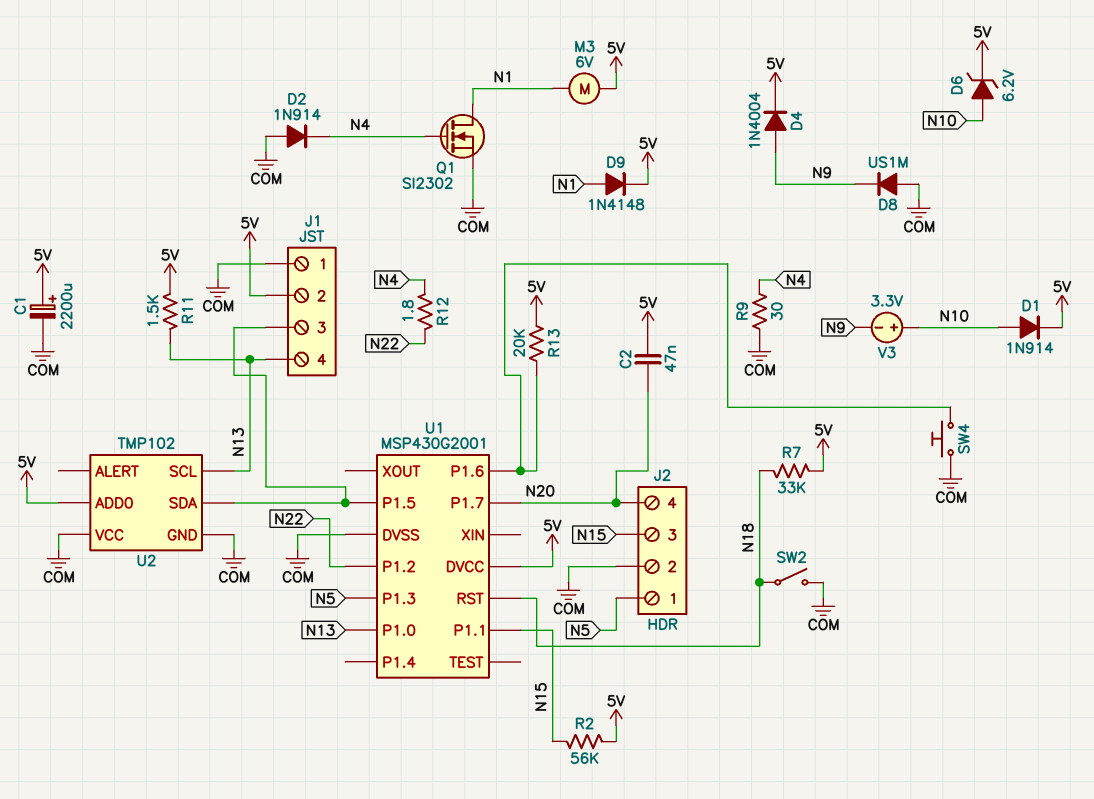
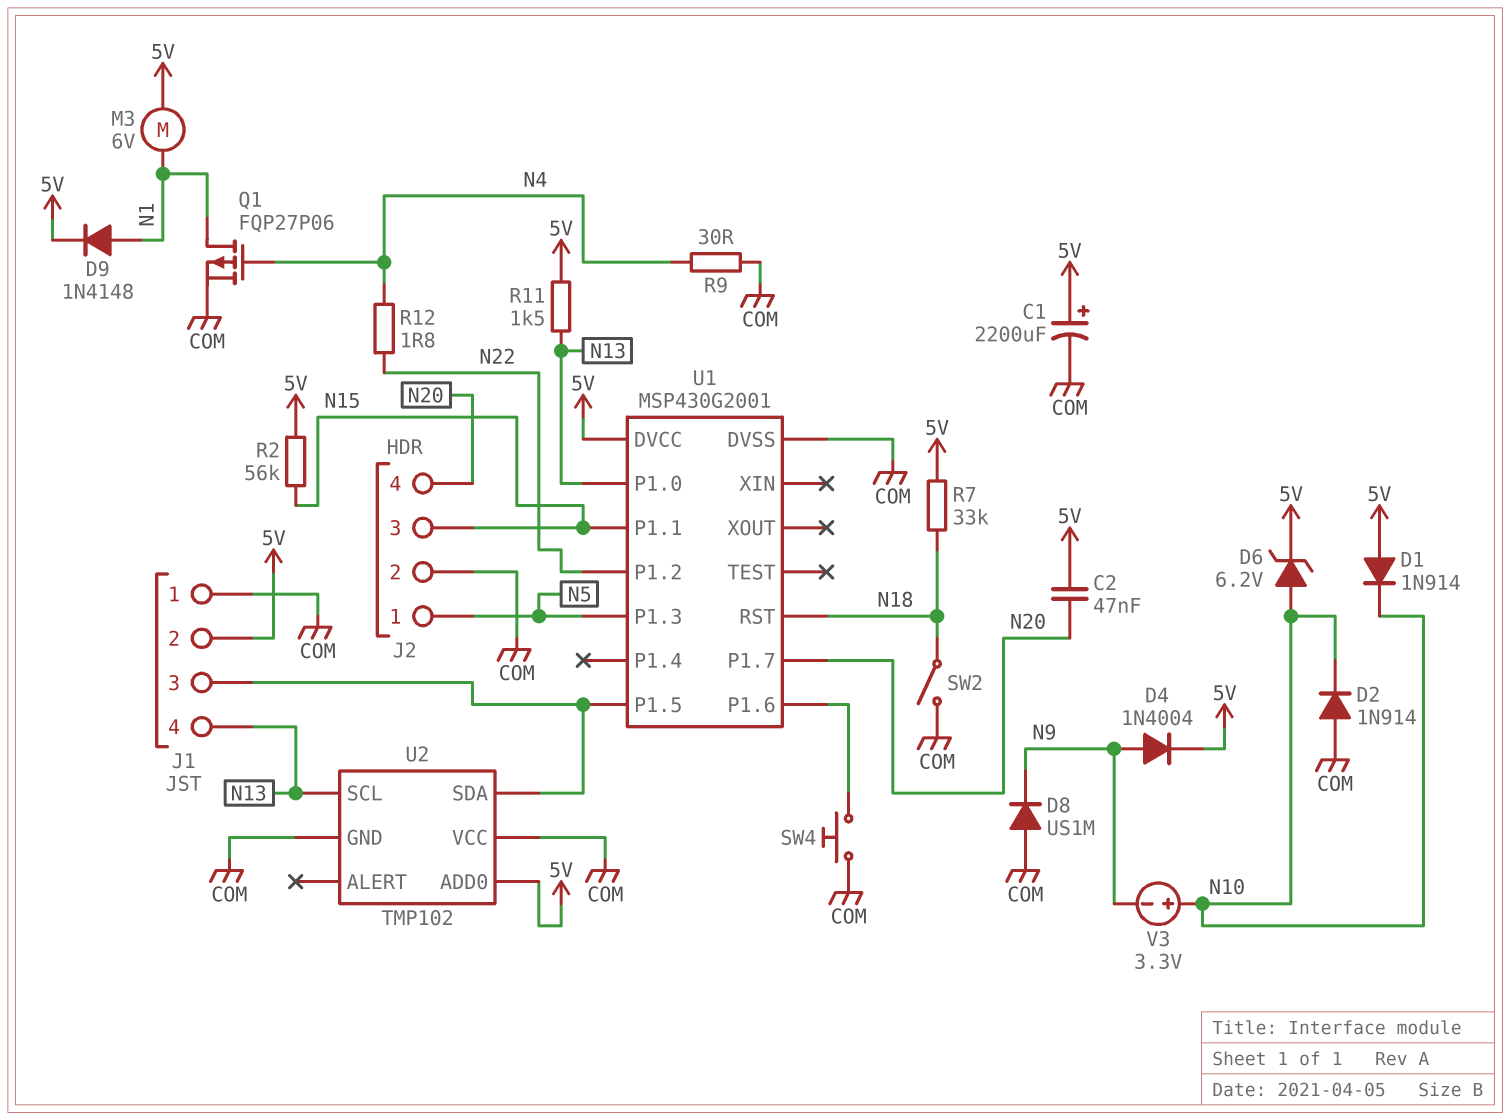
D1: diode 1N914 (A N10, K 5V) -> diode 1N914 (A 5V, K N10)
D2: diode 1N914 (A COM, K N4) -> diode 1N914 (A COM, K N10)
Q1: NMOS SI2302 (G N4, D N1, S COM) -> PMOS FQP27P06 (G N4, D N1, S COM)
R13: 20k (5V, U1/P1.6) -> none

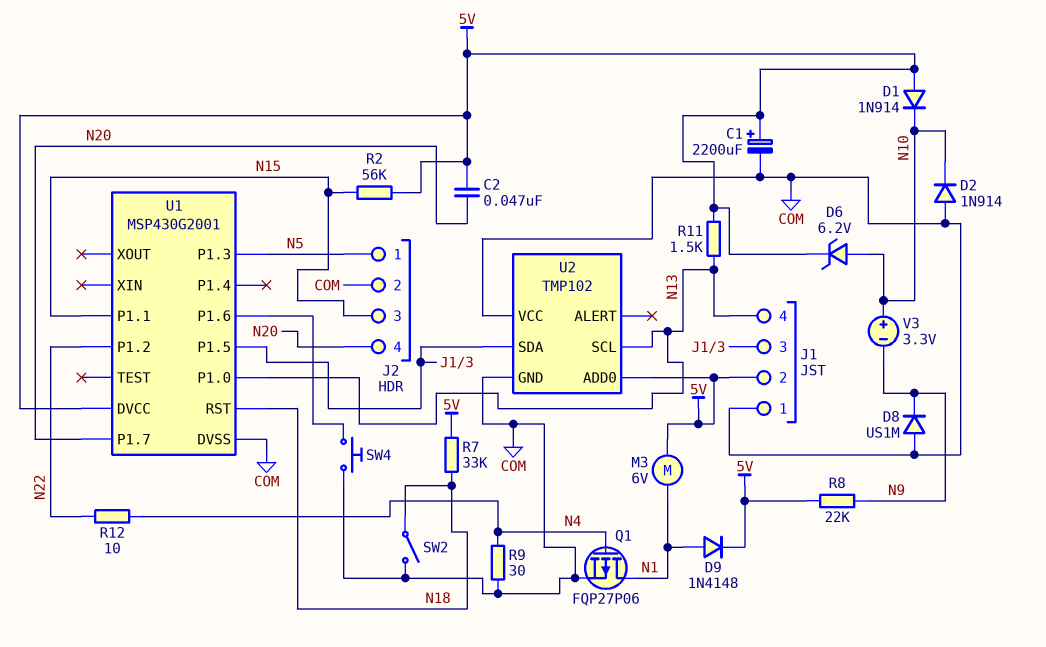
D4: diode 1N4004 (A N9, K 5V) -> none
R8: none -> 22k (5V, N9)
R12: 1.8 (N4, N22) -> 10 (N4, N22)

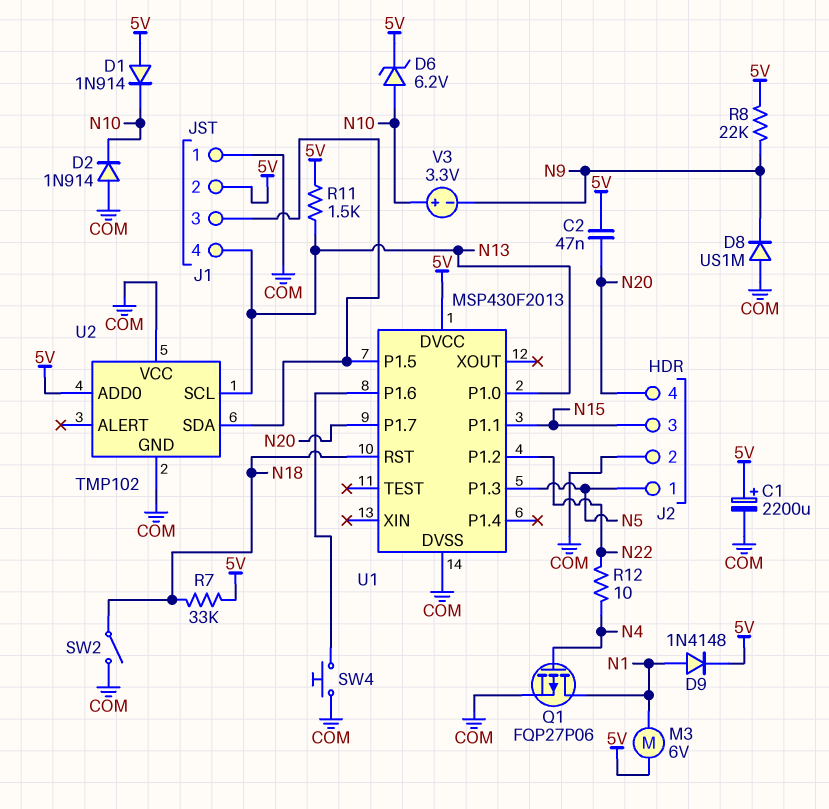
R2: 56k (5V, N15) -> none
R9: 30 (COM, N4) -> none
U1: MSP430G2001 -> MSP430F2013

